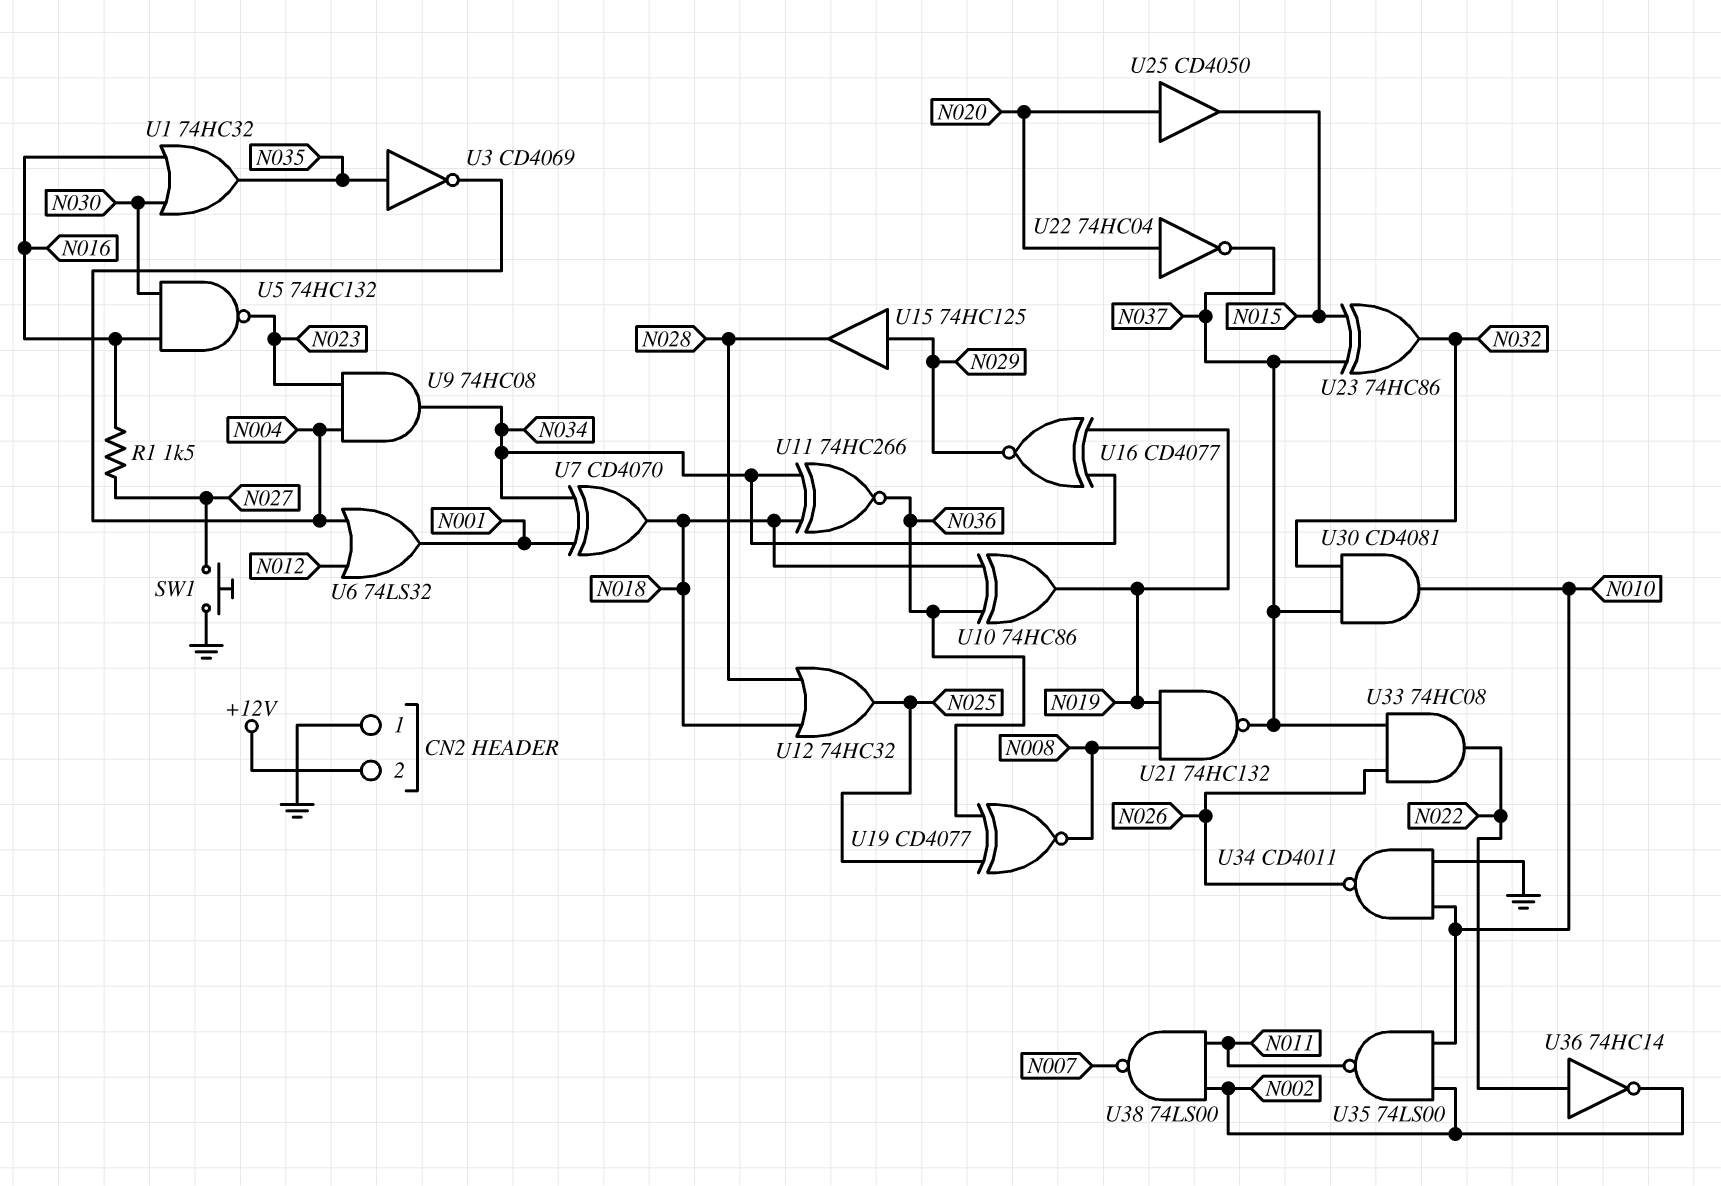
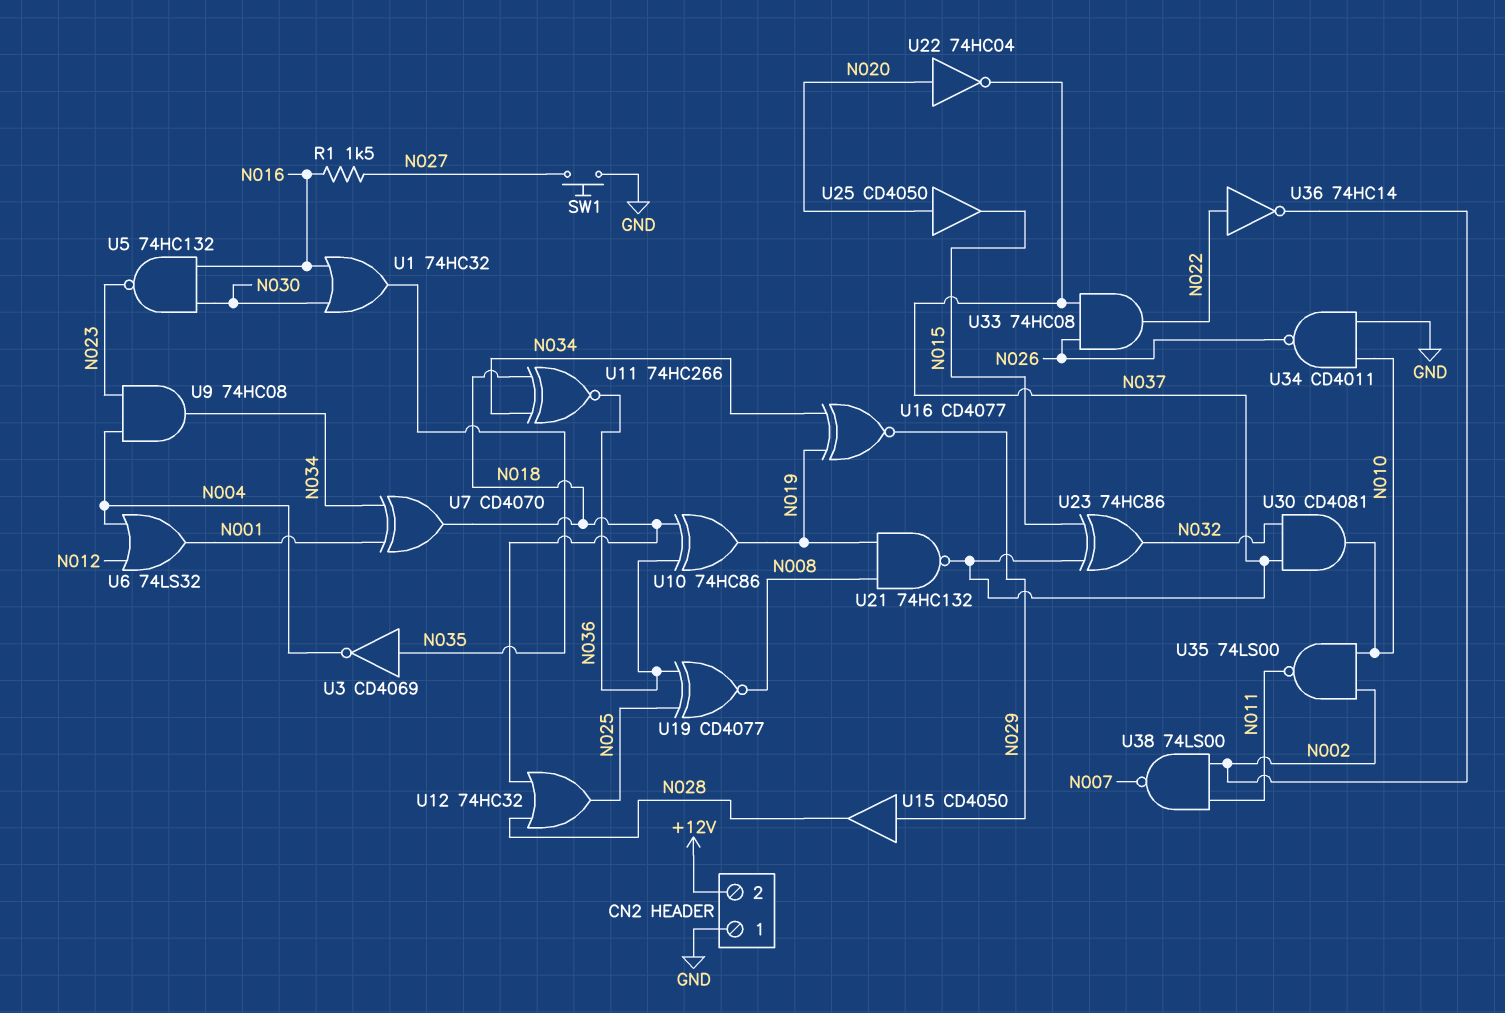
U15: buffer 74HC125 (in N029, out N028) -> buffer CD4050 (in N029, out N028)

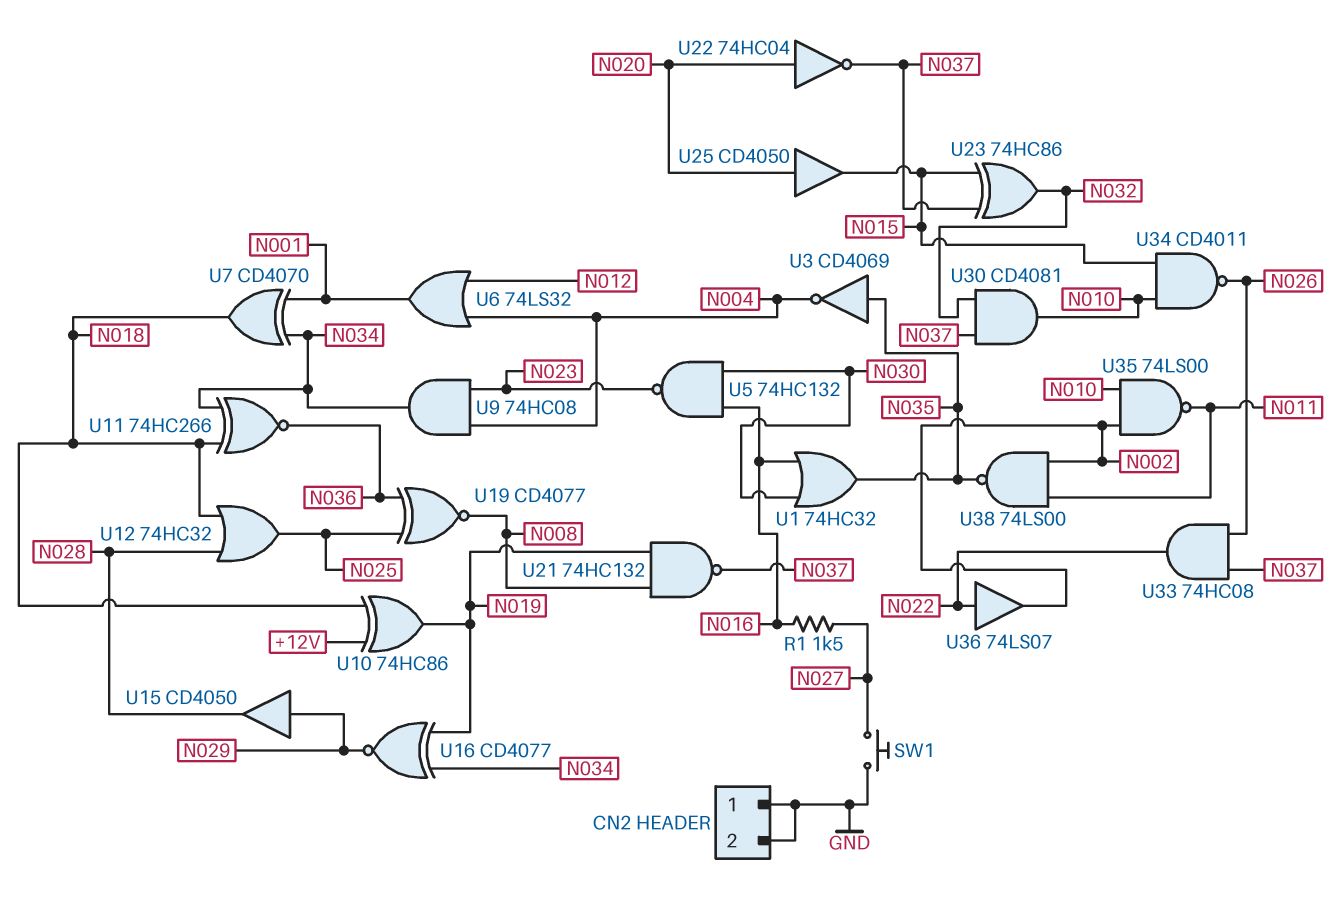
CN2 pin 2: +12V -> GND
U10: XOR 74HC86 (in N018, in N036, out N019) -> XOR 74HC86 (in +12V, in N018, out N019)
U34: NAND CD4011 (in GND, in N010, out N026) -> NAND CD4011 (in N010, in N015, out N026)
U36: NOT 74HC14 (in N022, out N002) -> buffer 74LS07 (in N022, out N002)
U38: NAND 74LS00 (in N002, in N011, out N007) -> NAND 74LS00 (in N002, in N011, out N035)

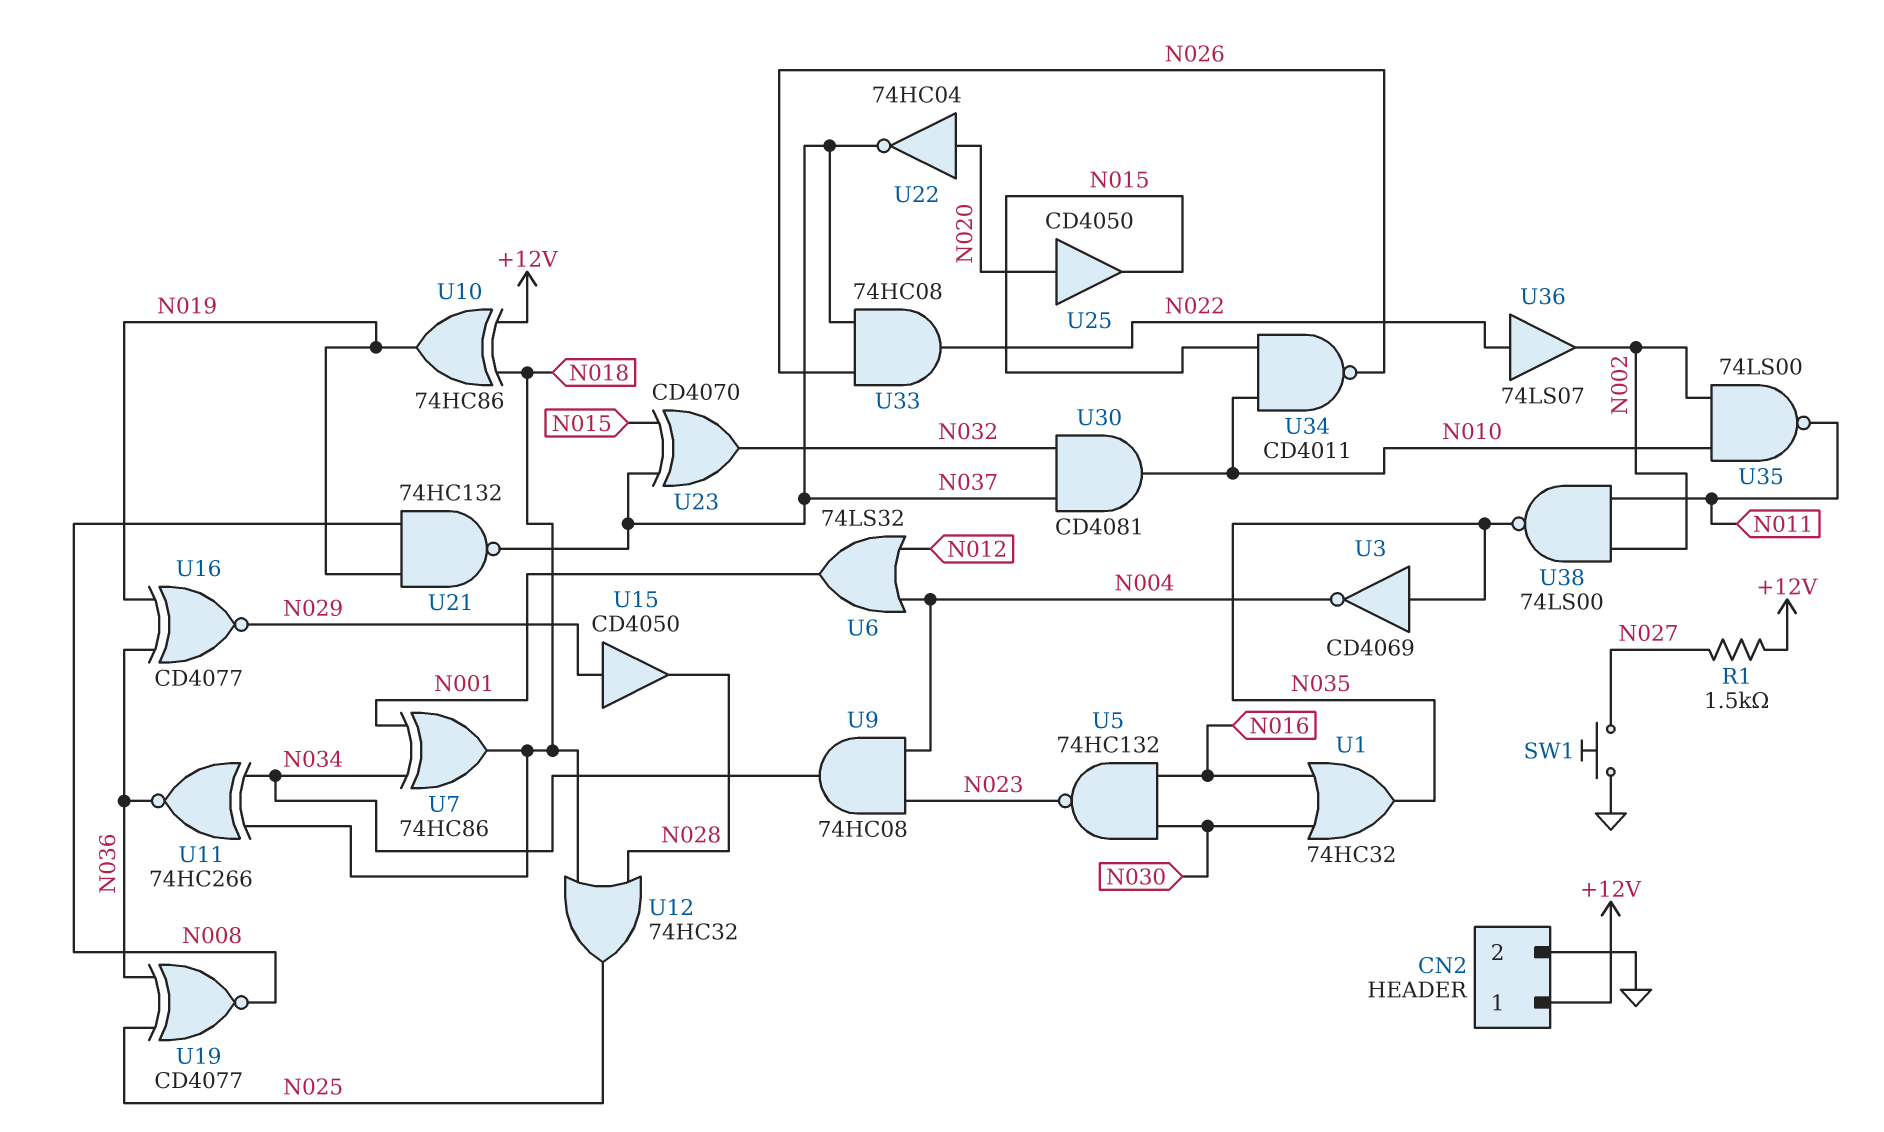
CN2 pin 1: GND -> +12V
R1: 1.5k (N016, N027) -> 1.5k (+12V, N027)
U7: XOR CD4070 (in N001, in N034, out N018) -> XOR 74HC86 (in N001, in N034, out N018)
U16: XNOR CD4077 (in N019, in N034, out N029) -> XNOR CD4077 (in N019, in N036, out N029)
U23: XOR 74HC86 (in N015, in N037, out N032) -> XOR CD4070 (in N015, in N037, out N032)

